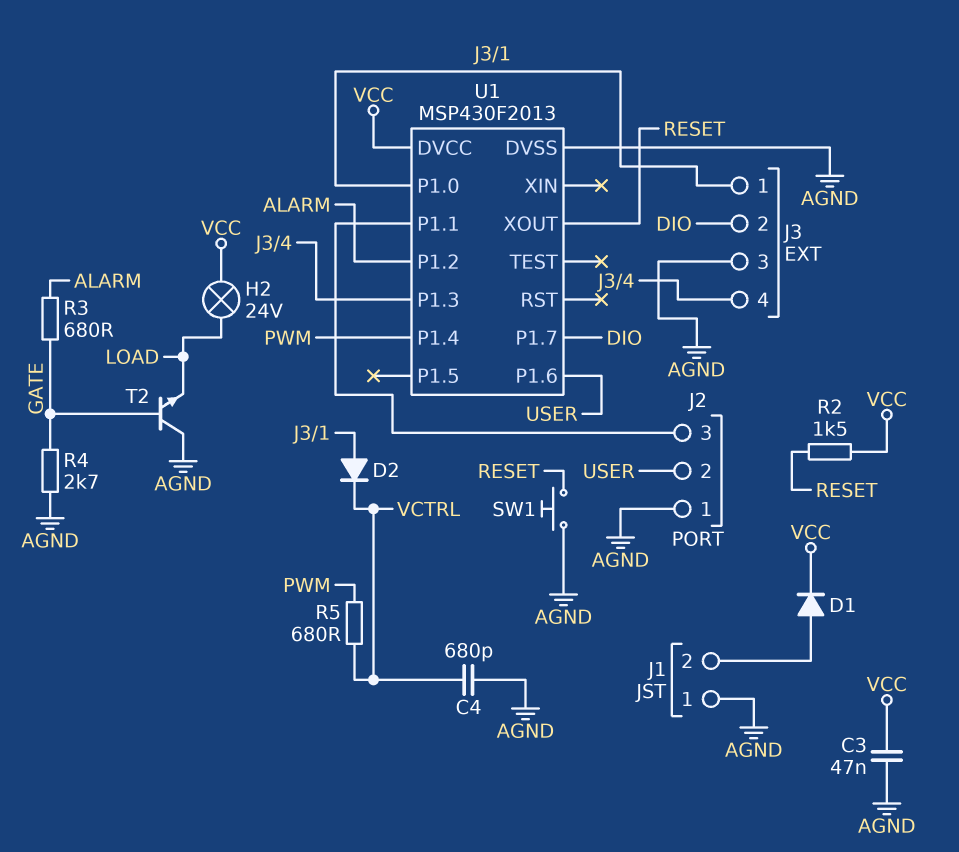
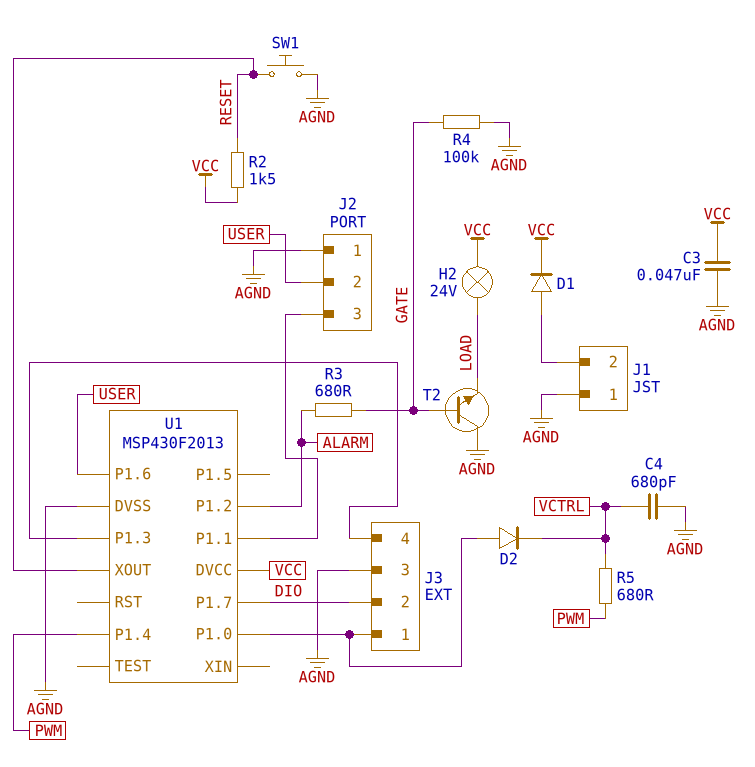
R4: 2.7k (AGND, GATE) -> 100k (AGND, GATE)

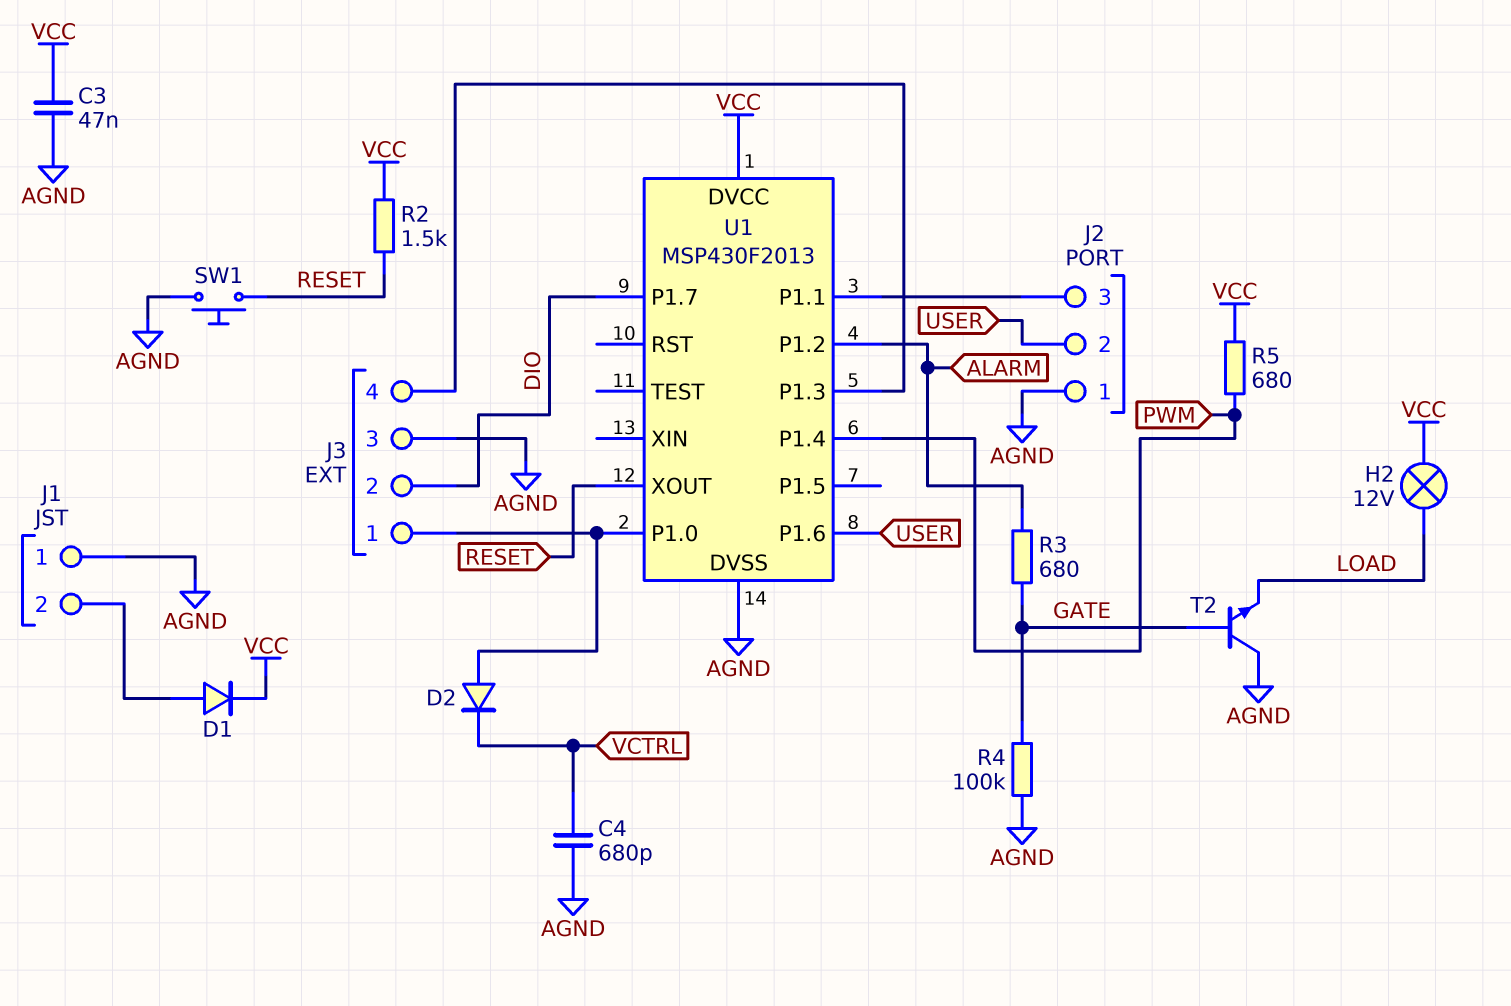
H2: lamp 24V (LOAD, VCC) -> lamp 12V (LOAD, VCC)
R5: 680 (PWM, VCTRL) -> 680 (PWM, VCC)

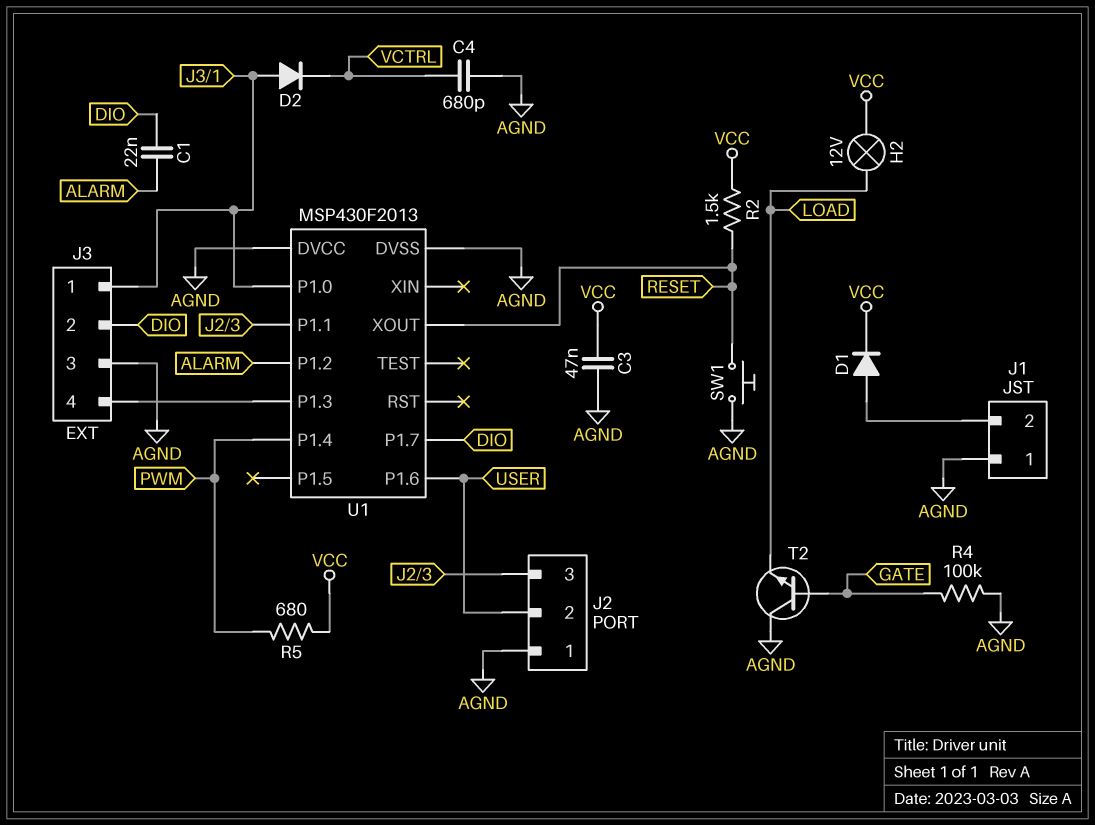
C1: none -> 22nF (ALARM, DIO)
R3: 680 (ALARM, GATE) -> none
U1 pin DVCC: VCC -> AGND

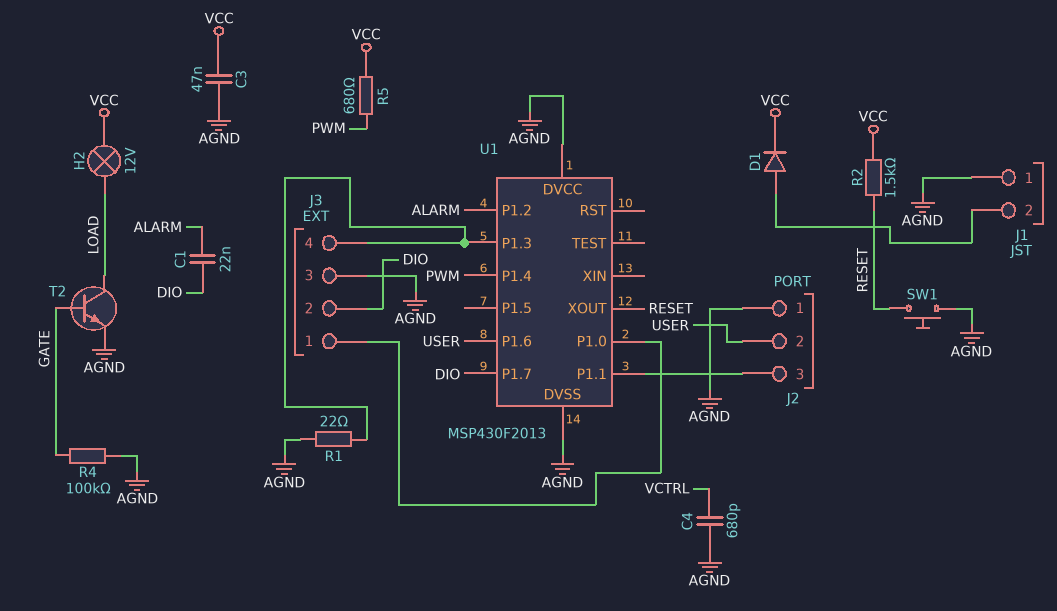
D2: diode (A J3/1, K VCTRL) -> none
R1: none -> 22 (AGND, J3/4)
T2: NPN (B GATE, C AGND, E LOAD) -> NPN (B GATE, C LOAD, E AGND)

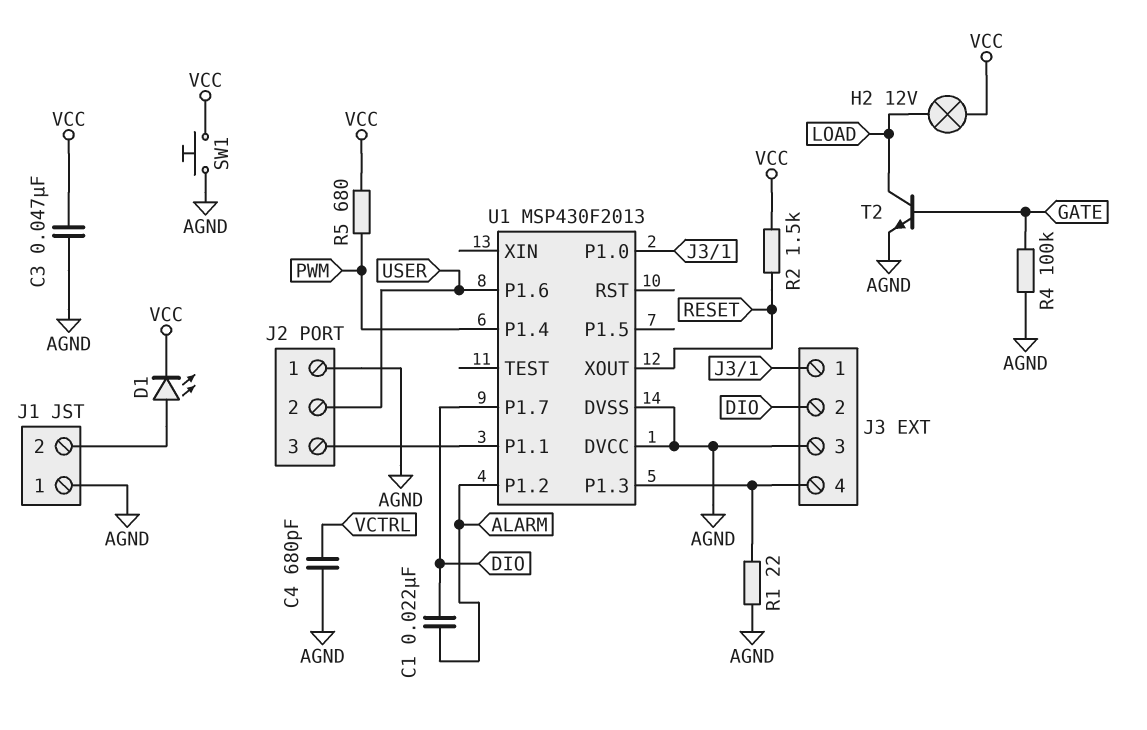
D1: diode (A J1/2, K VCC) -> LED (A J1/2, K VCC)
SW1: button (AGND, RESET) -> button (AGND, VCC)

